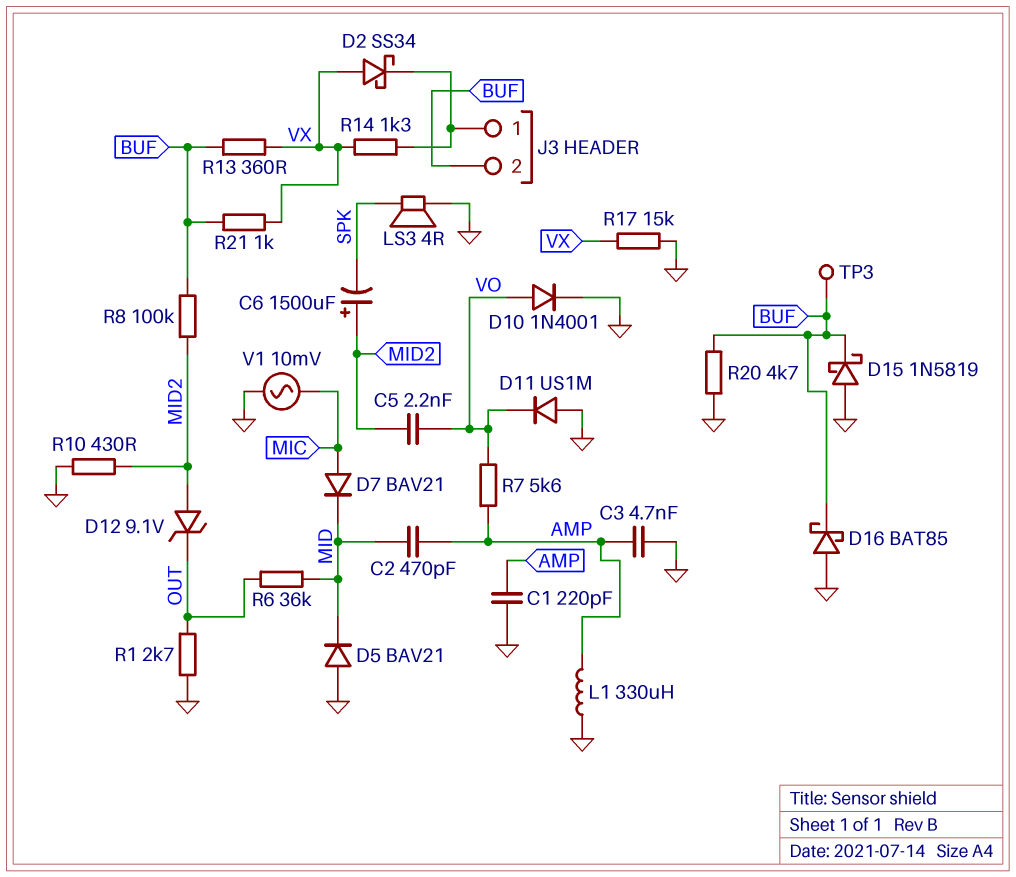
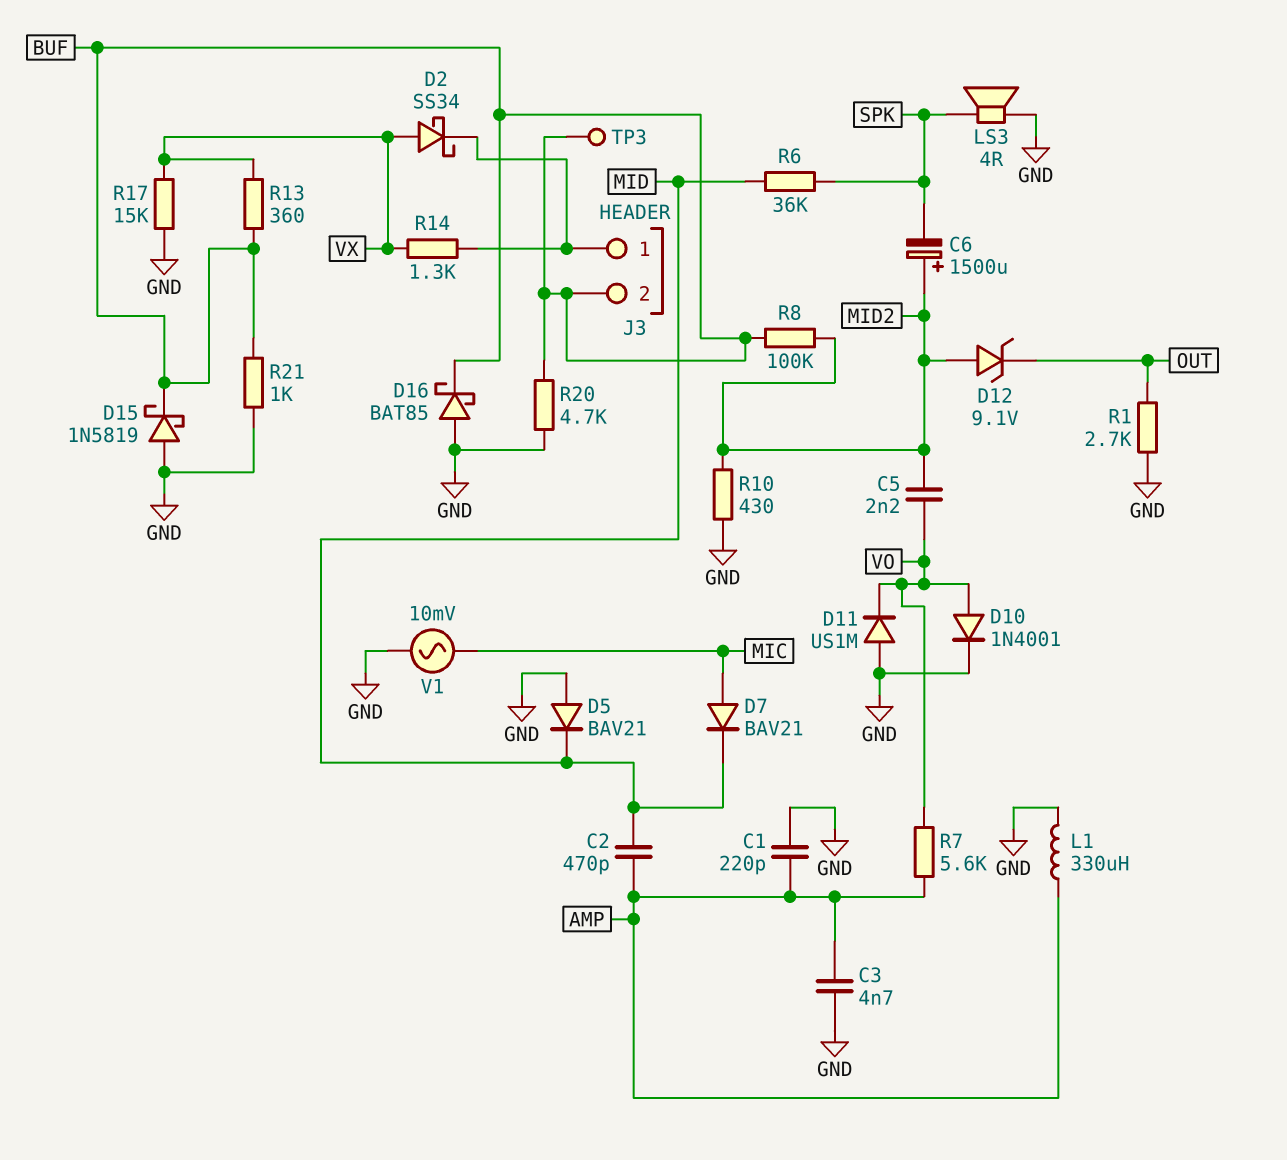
R6: 36k (MID, OUT) -> 36k (MID, SPK)
R21: 1k (BUF, VX) -> 1k (BUF, GND)

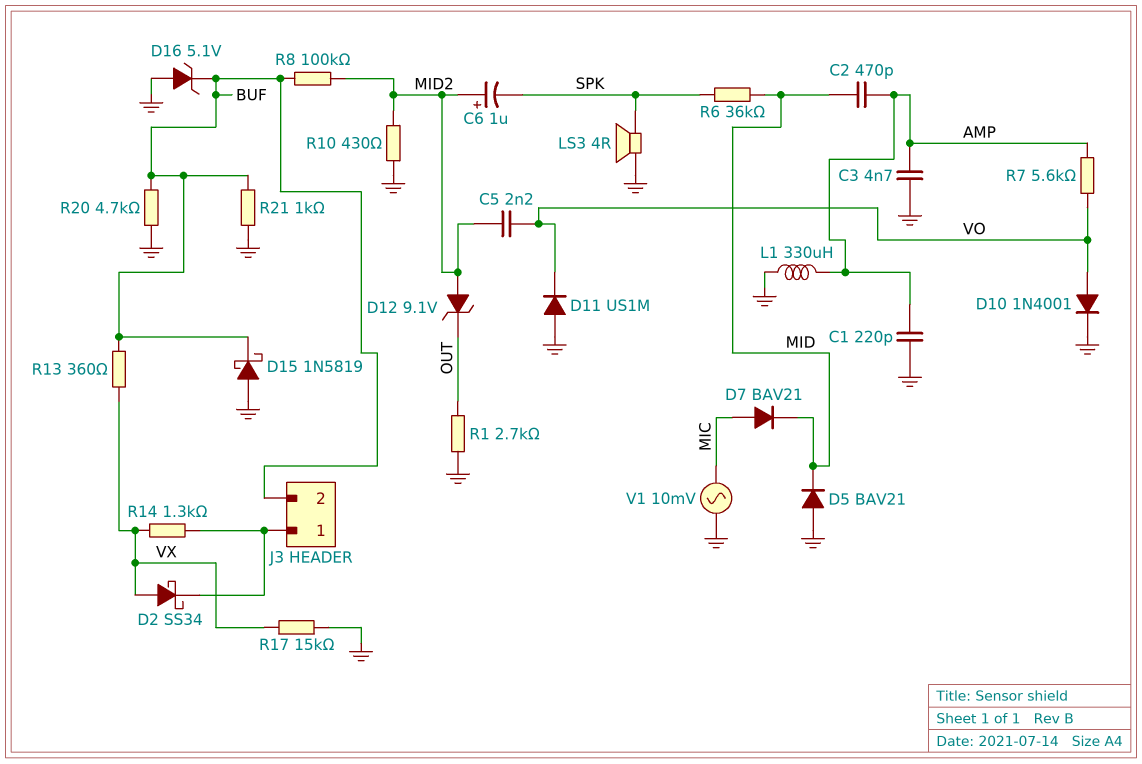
C6: 1500uF (plus MID2, minus SPK) -> 1uF (plus MID2, minus SPK)
D16: schottky BAT85 (A GND, K BUF) -> zener 5.1V (A GND, K BUF)
TP3: test point (BUF) -> none

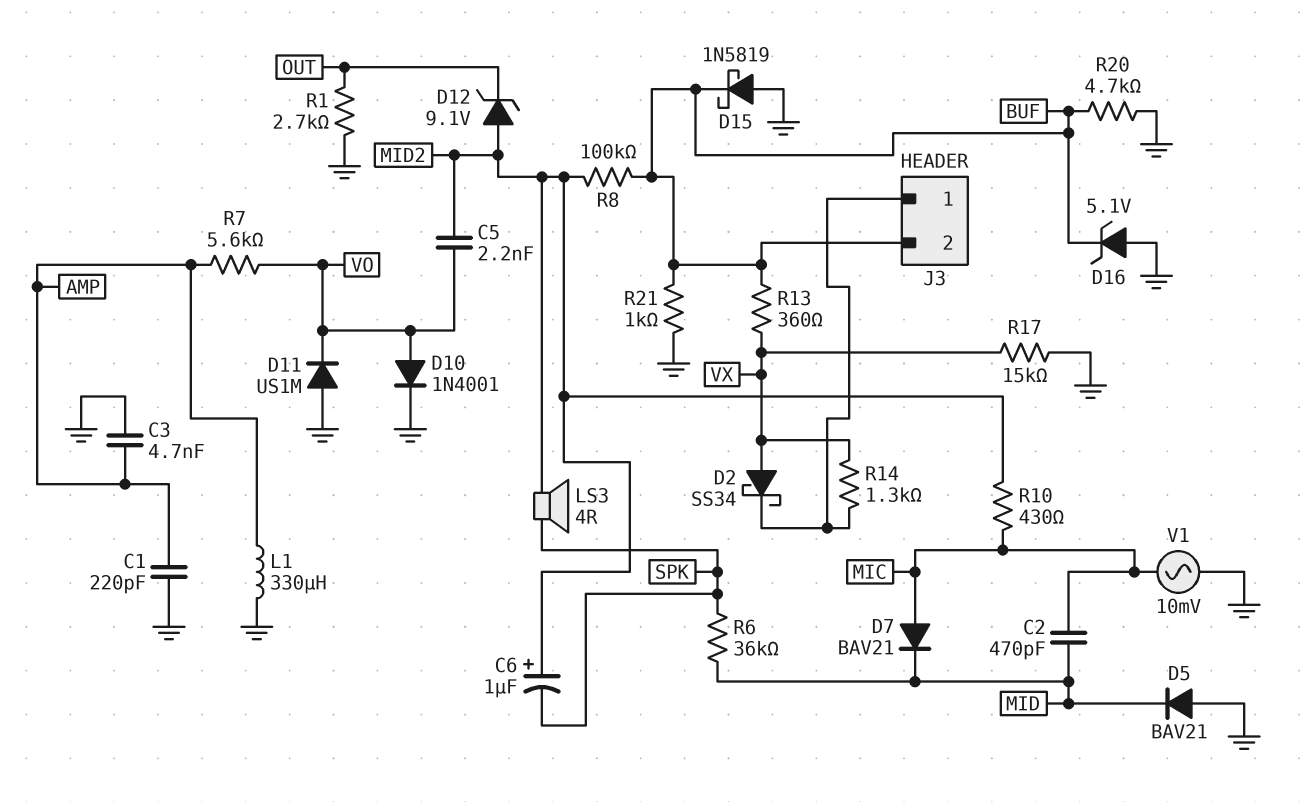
C2: 470pF (AMP, MID) -> 470pF (MIC, MID)
LS3: speaker 4R (GND, SPK) -> speaker 4R (MID2, SPK)
R10: 430 (GND, MID2) -> 430 (MIC, MID2)

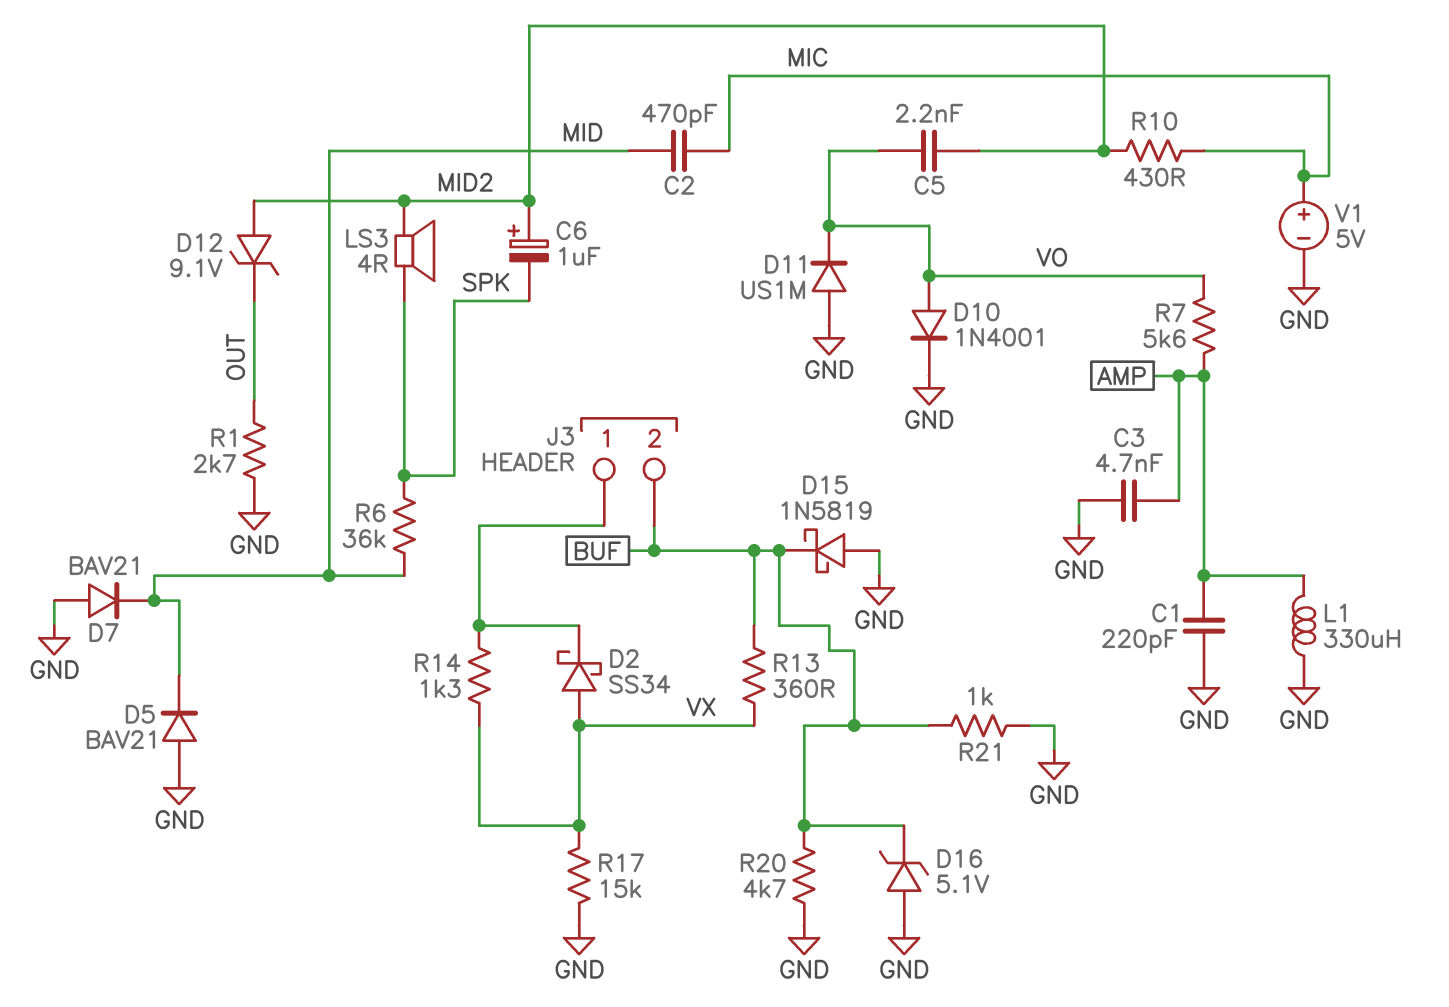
D7: diode BAV21 (A MIC, K MID) -> diode BAV21 (A GND, K MID)
R8: 100k (BUF, MID2) -> none
V1: AC 10mV (GND, MIC) -> 5V (plus MIC, minus GND)

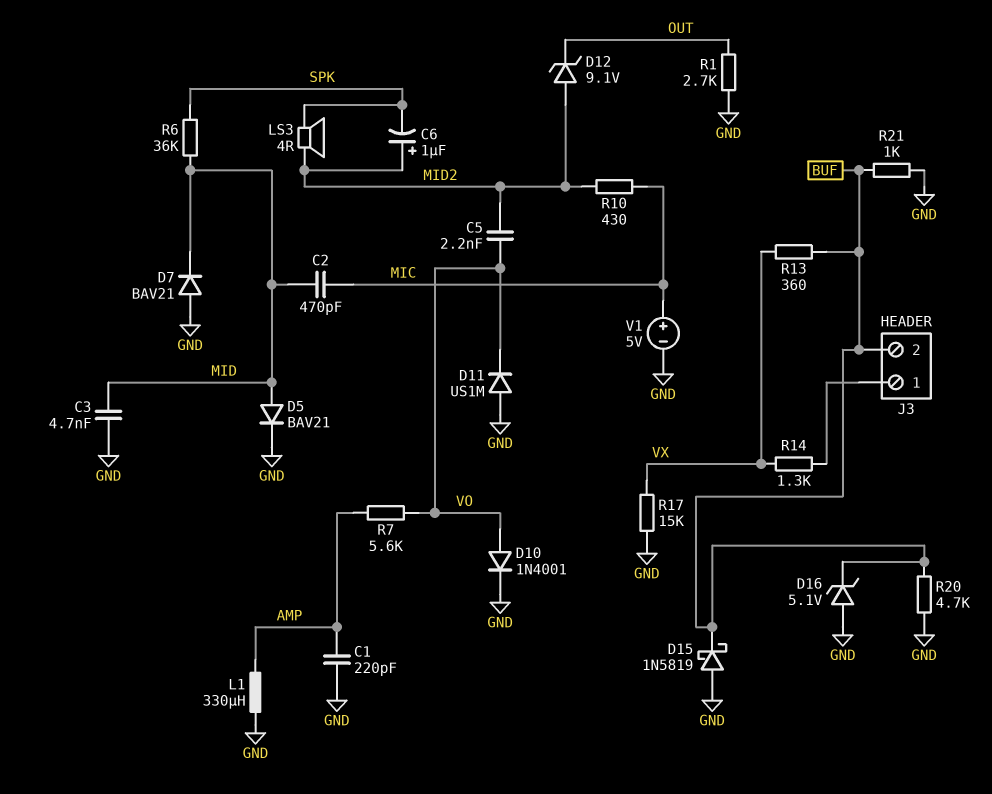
C3: 4.7nF (AMP, GND) -> 4.7nF (GND, MID)
D2: schottky SS34 (A VX, K J3/1) -> none
D5: diode BAV21 (A GND, K MID) -> diode BAV21 (A MID, K GND)

